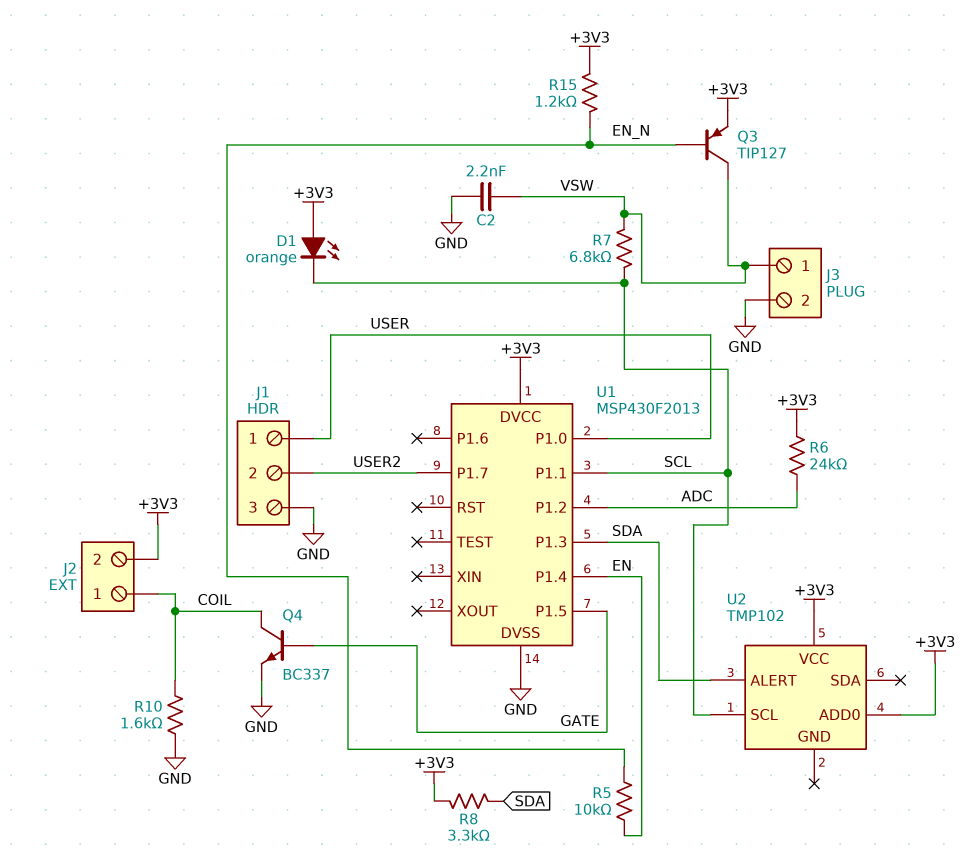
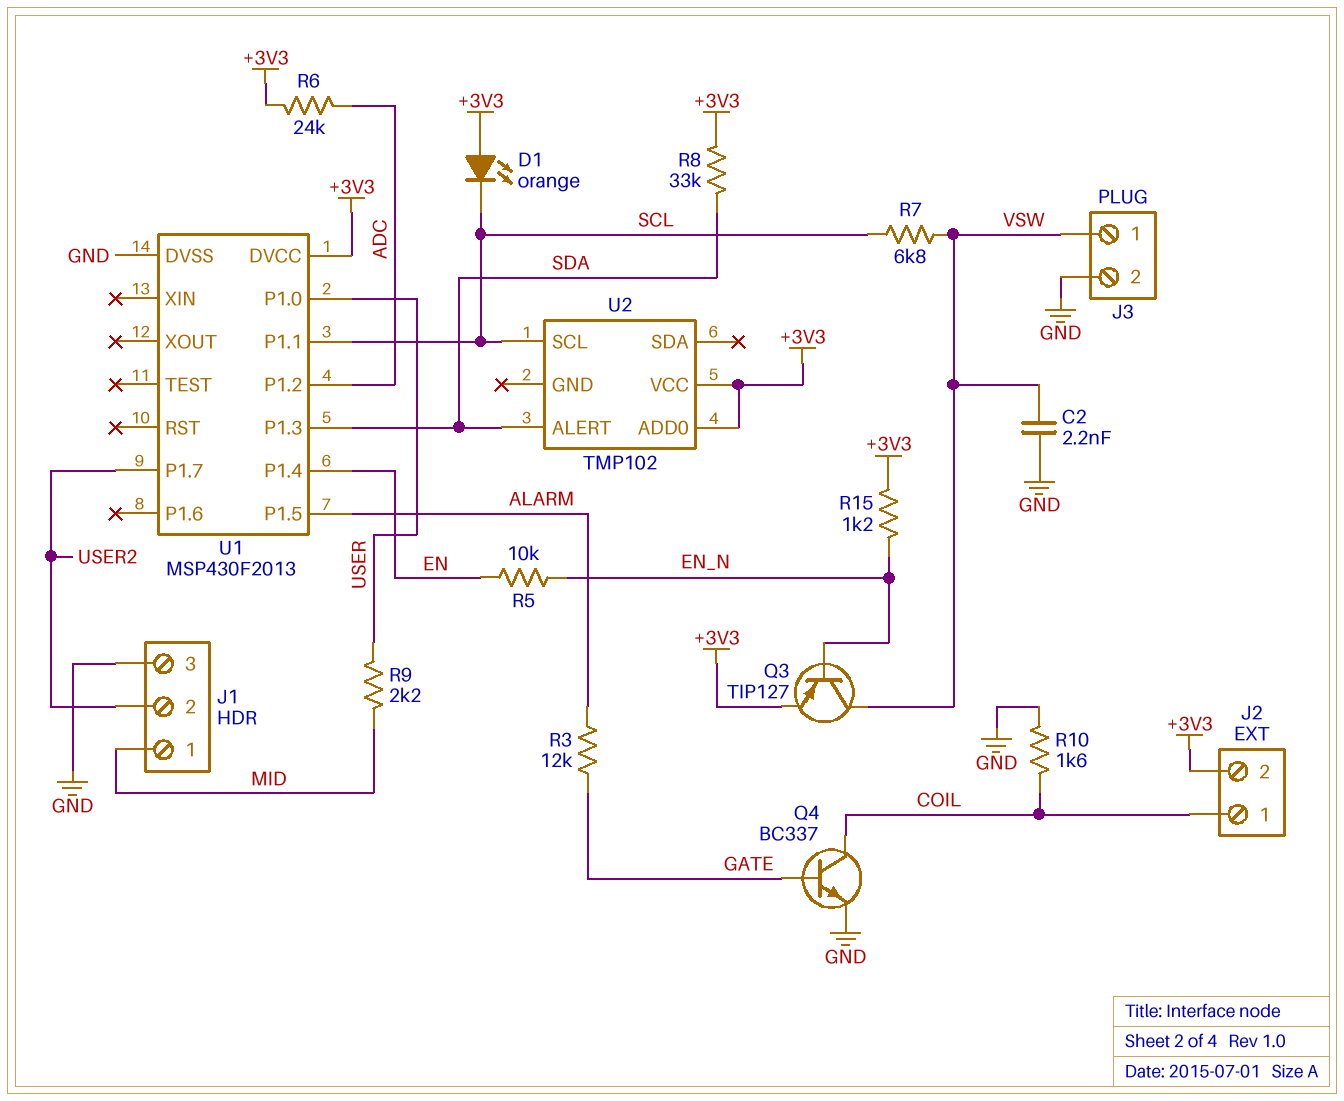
J1 pin 1: USER -> MID
R3: none -> 12k (ALARM, GATE)
R8: 3.3k (+3V3, SDA) -> 33k (+3V3, SDA)
R9: none -> 2.2k (MID, USER)
U1 pin P1.5: GATE -> ALARM

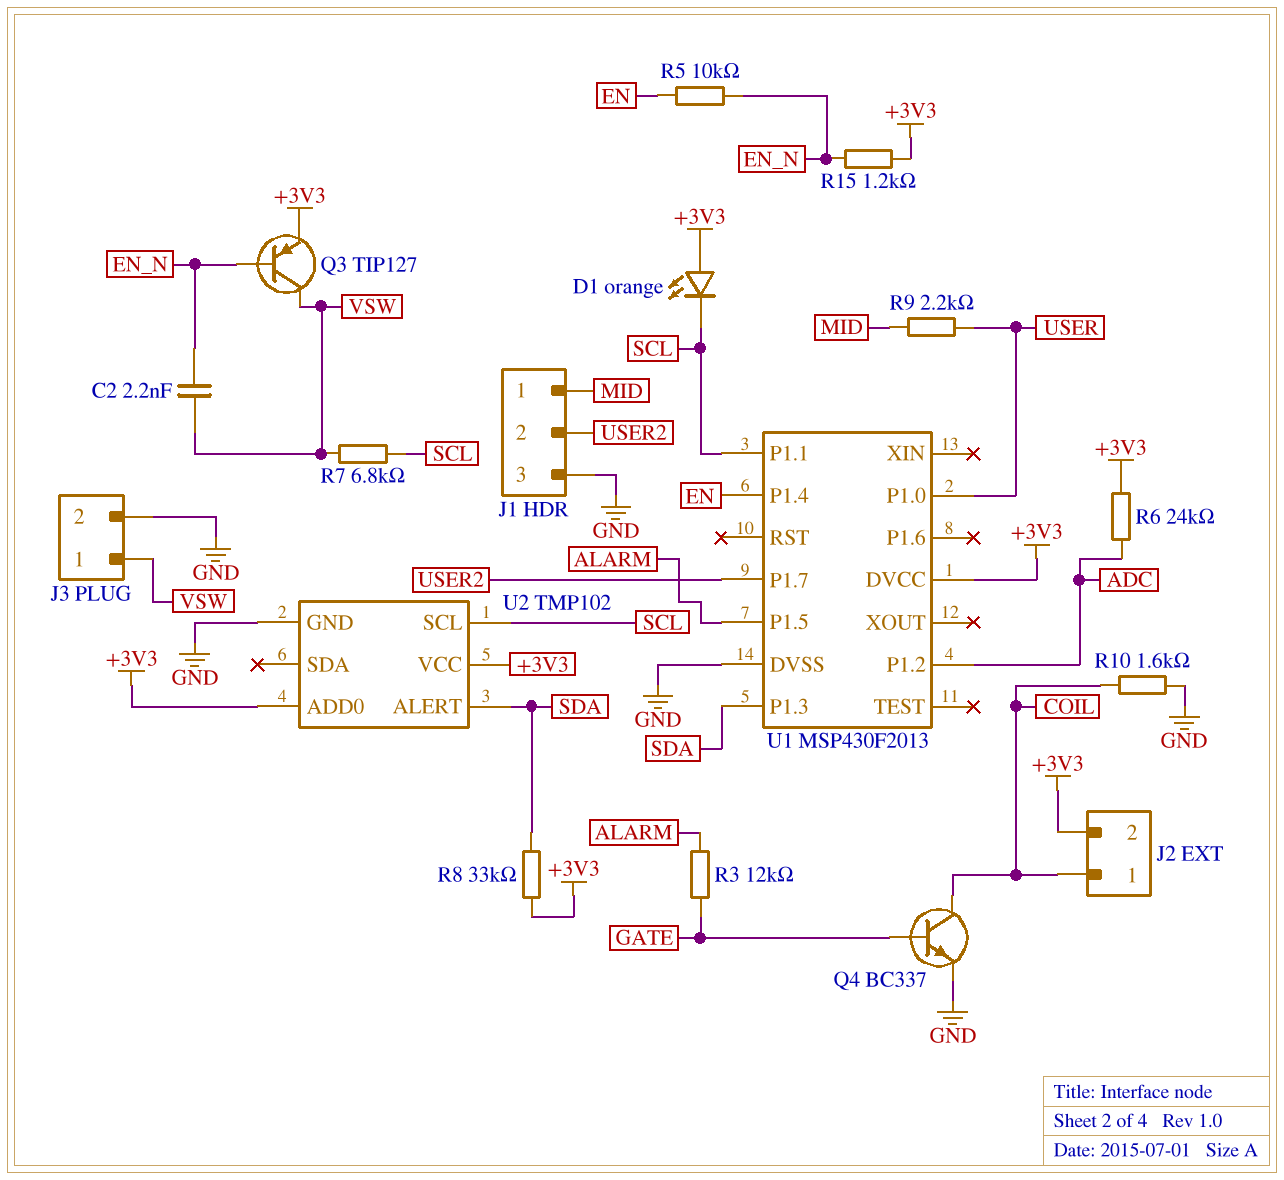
C2: 2.2nF (GND, VSW) -> 2.2nF (EN_N, VSW)
U2 pin GND: none -> GND

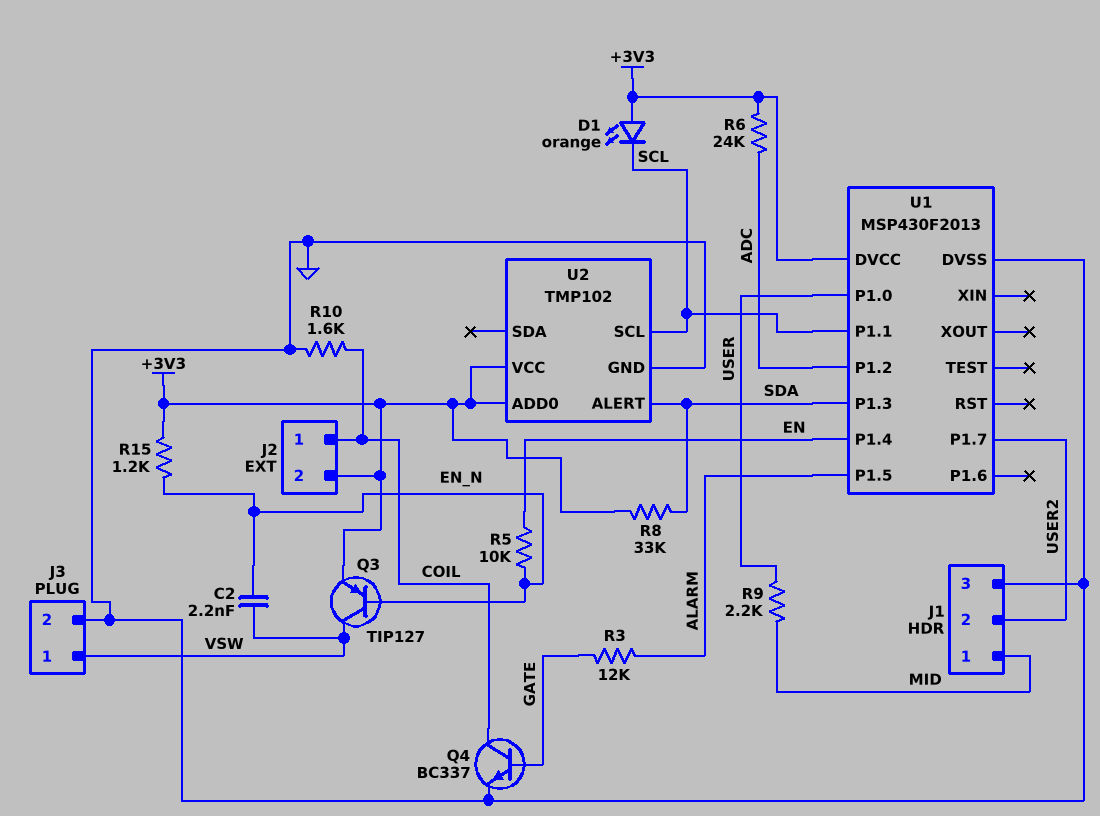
R7: 6.8k (SCL, VSW) -> none

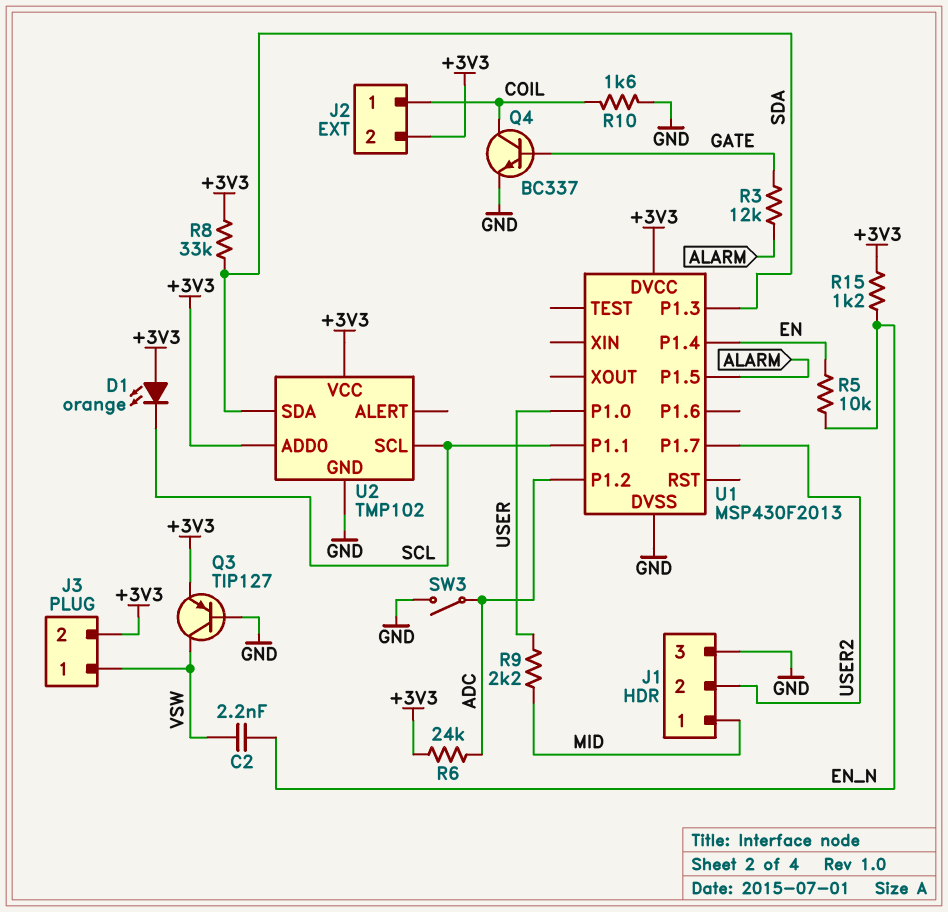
J3 pin 2: GND -> +3V3
Q3: PNP TIP127 (B EN_N, C VSW, E +3V3) -> PNP TIP127 (B GND, C VSW, E +3V3)
SW3: none -> switch (ADC, GND)
U2 pin ALERT: SDA -> none
U2 pin SDA: none -> SDA

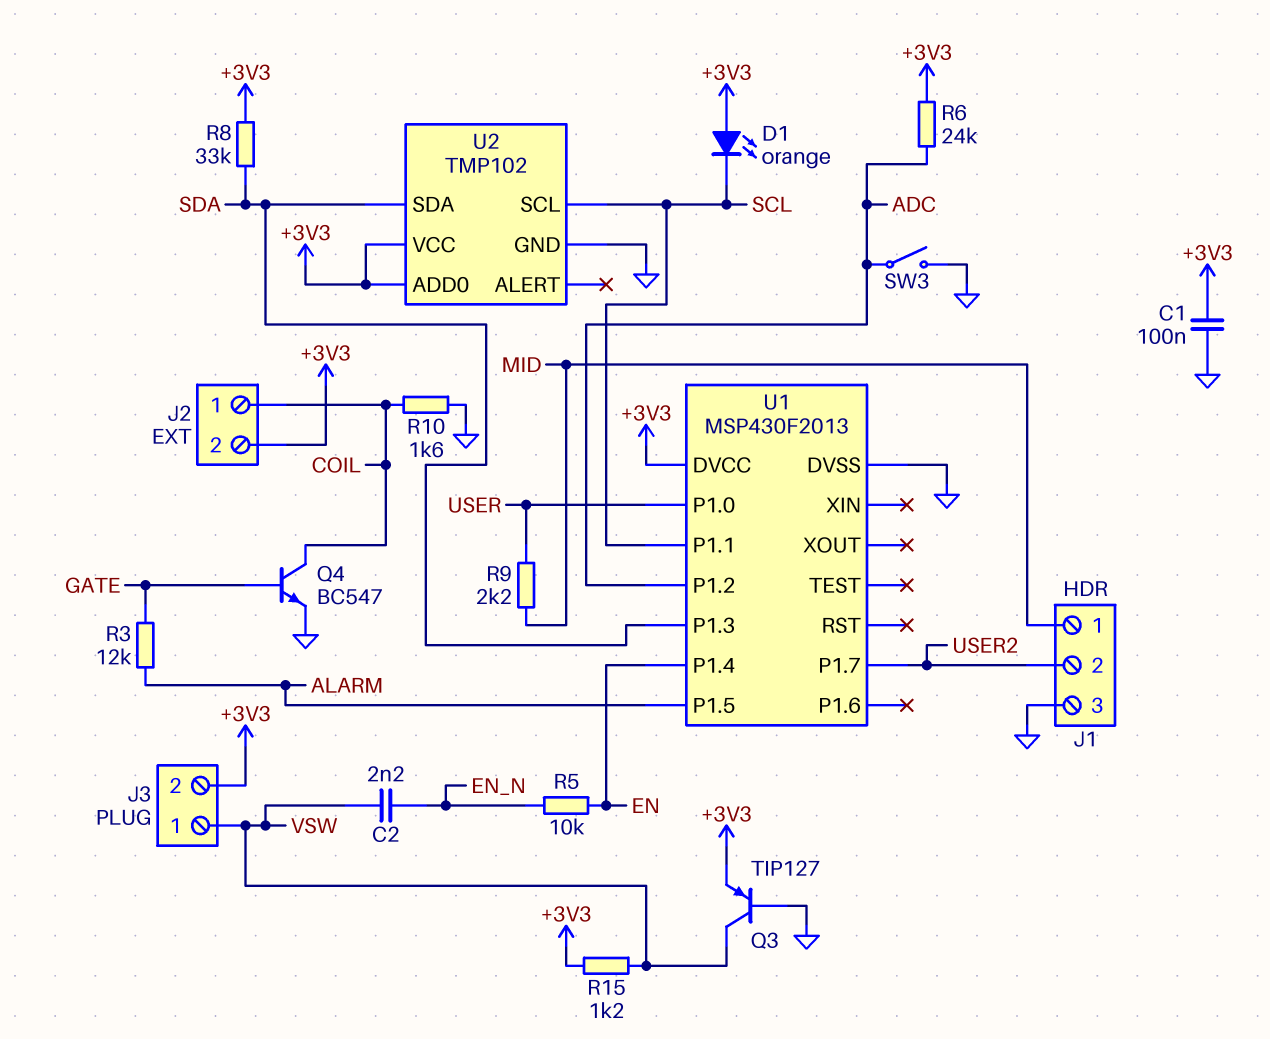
C1: none -> 100nF (+3V3, GND)
Q4: NPN BC337 (B GATE, C COIL, E GND) -> NPN BC547 (B GATE, C COIL, E GND)
R15: 1.2k (+3V3, EN_N) -> 1.2k (+3V3, VSW)

